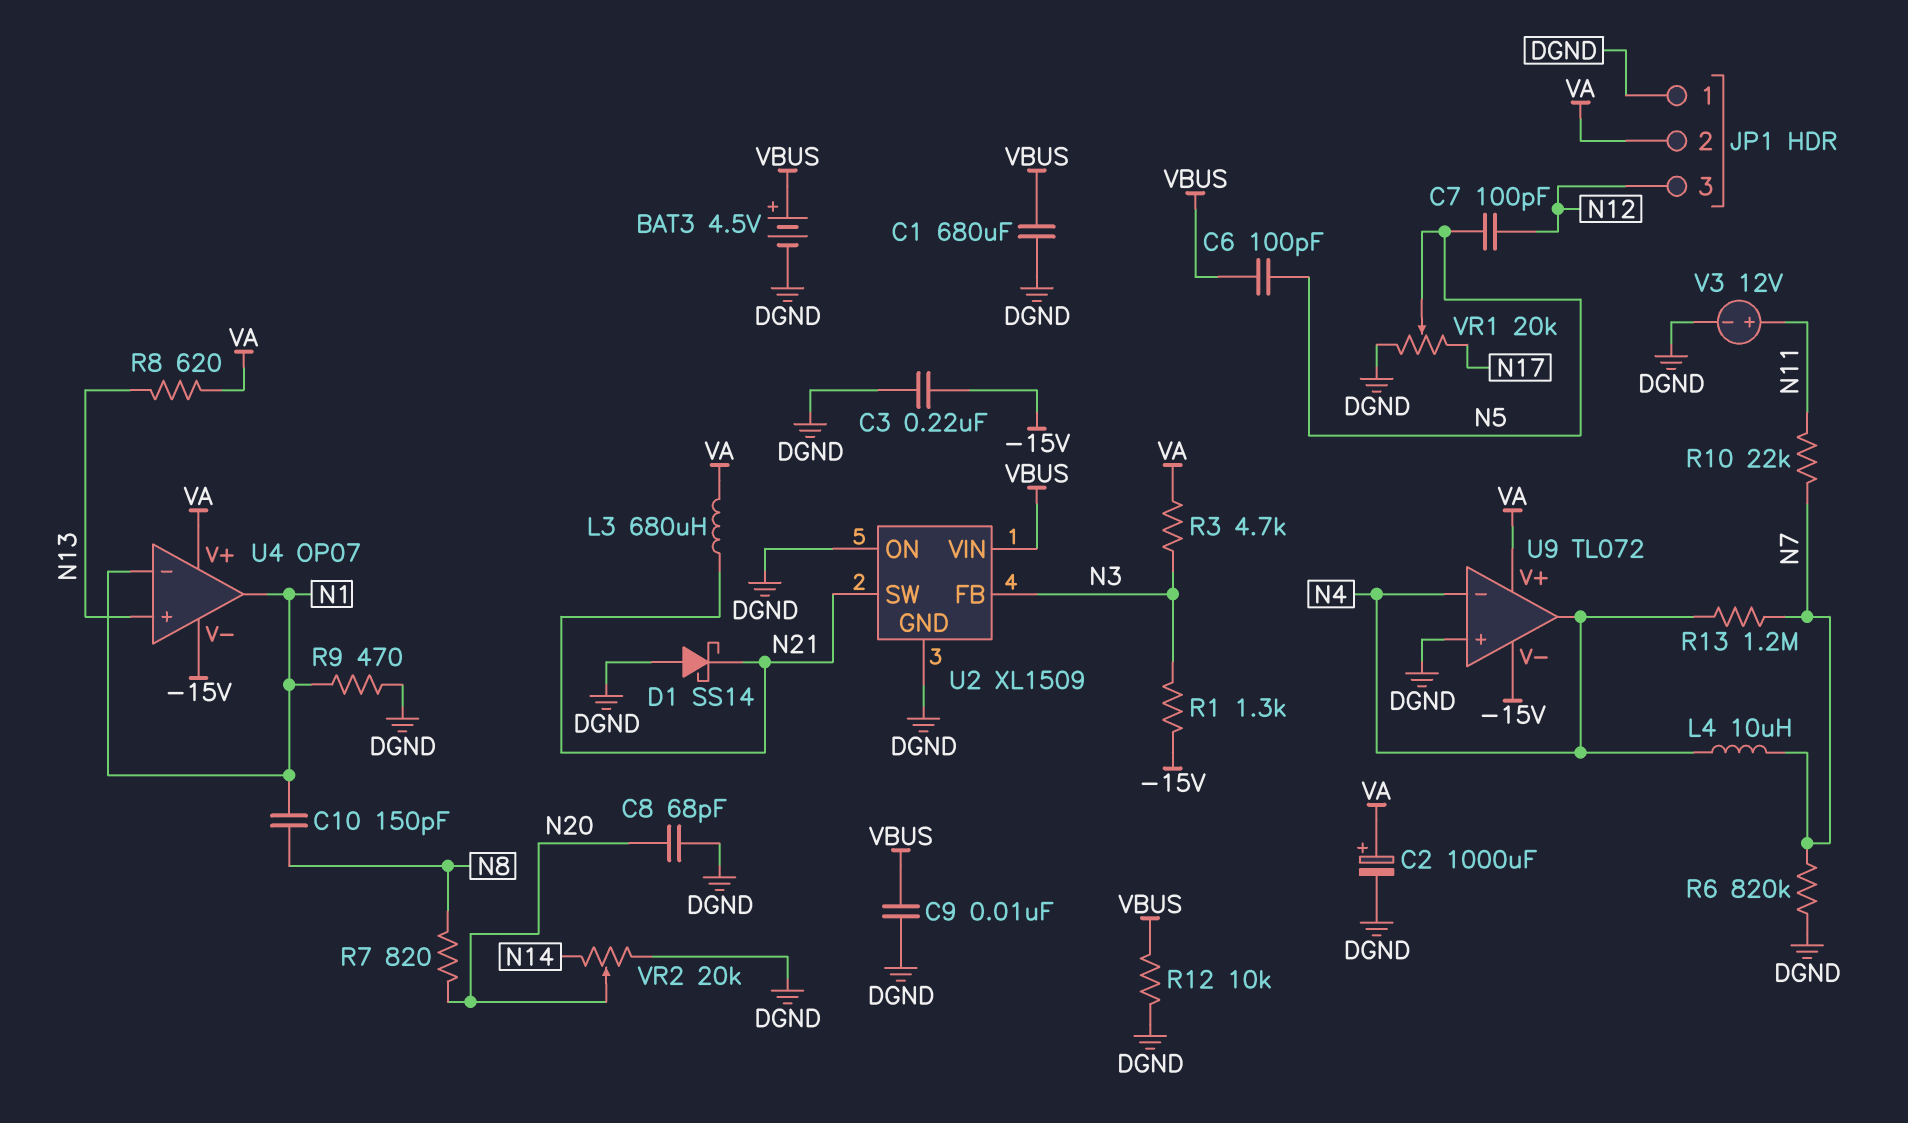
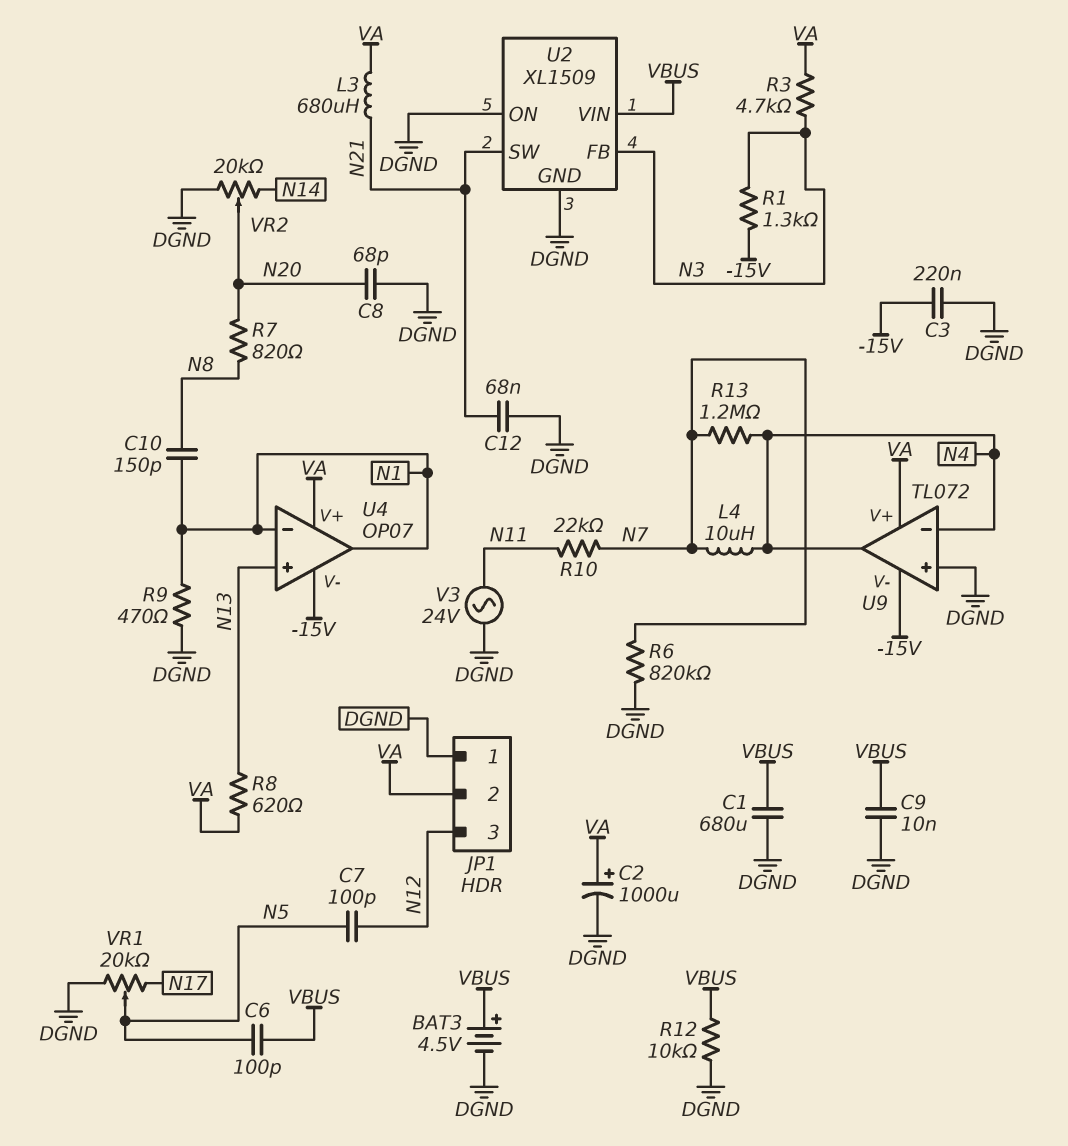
C12: none -> 68nF (DGND, N21)
D1: schottky SS14 (A DGND, K N21) -> none
V3: 12V (plus N11, minus DGND) -> AC 24V (DGND, N11)

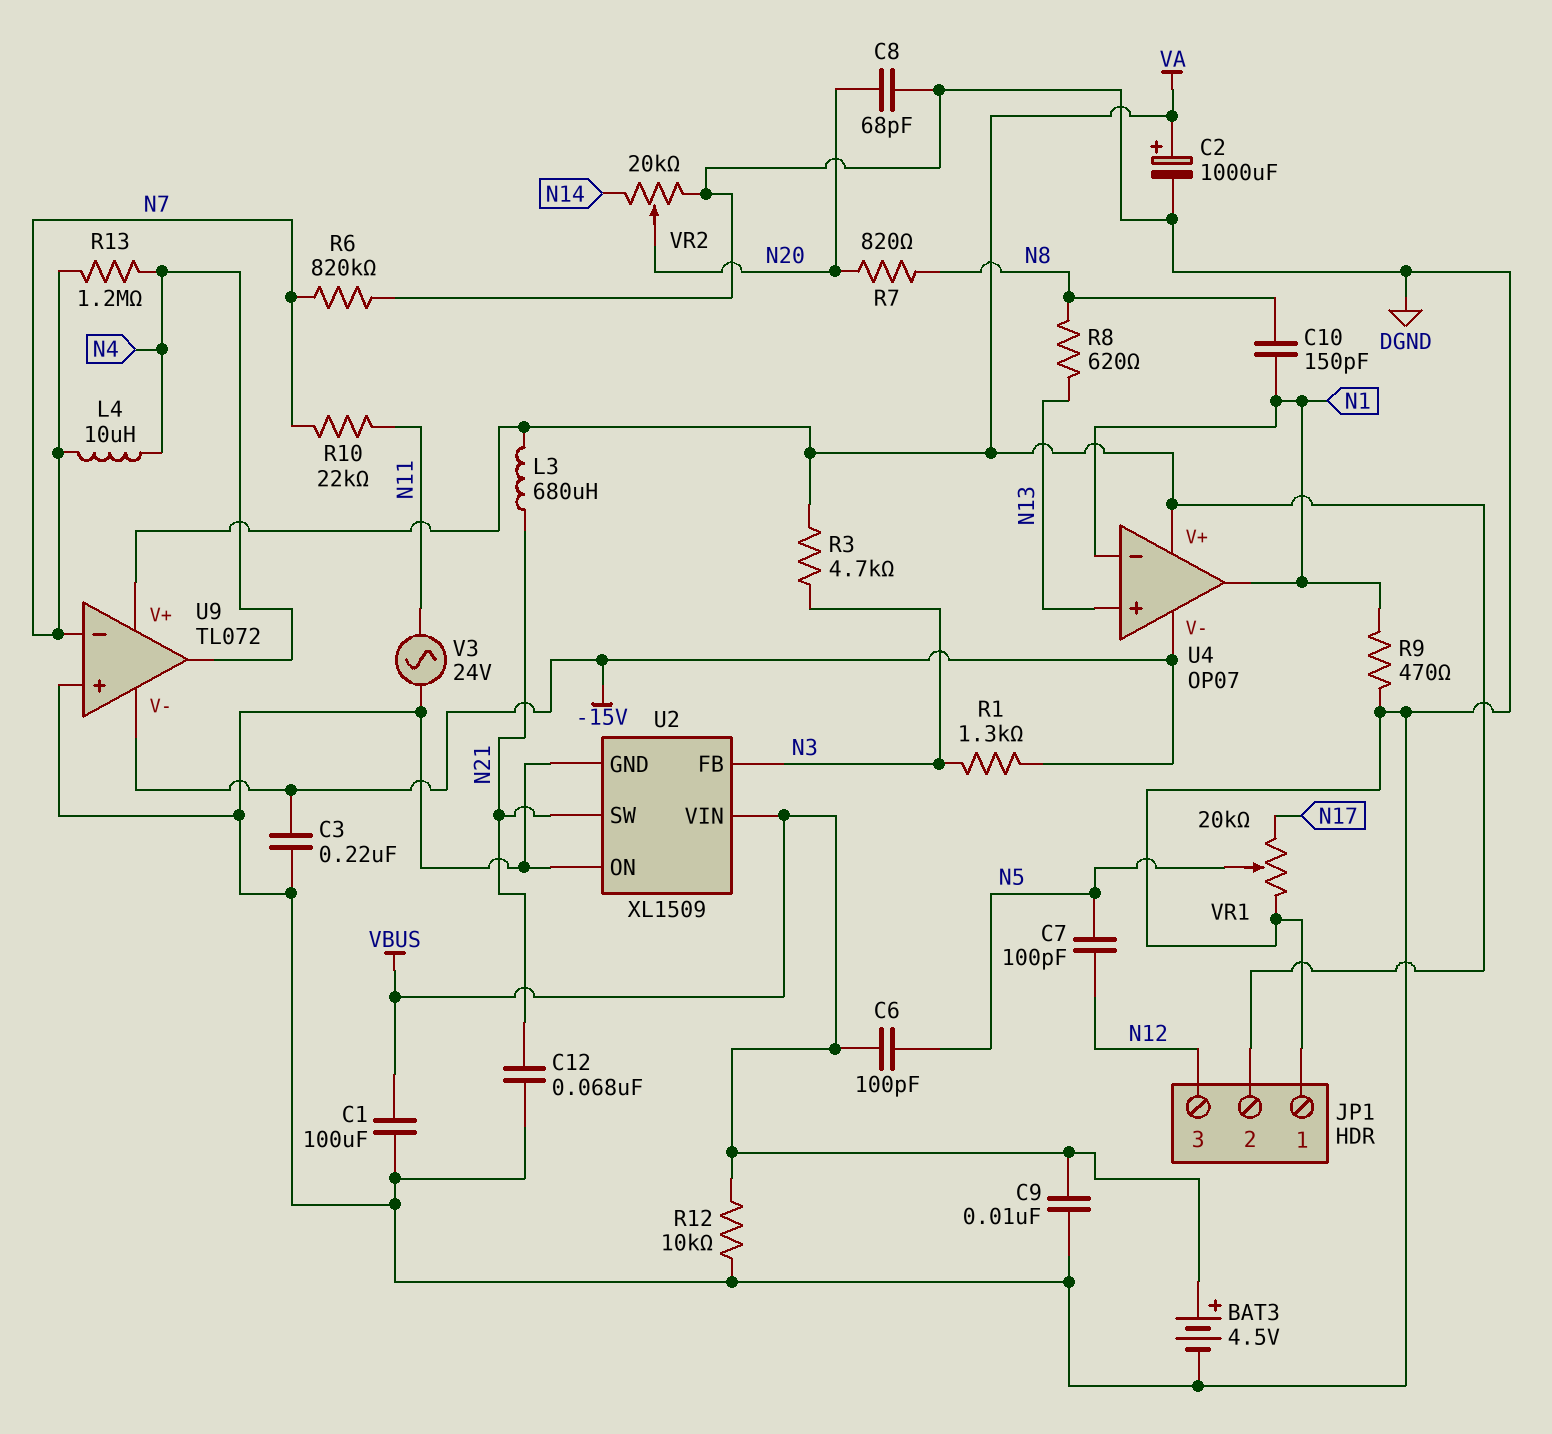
C1: 680uF (DGND, VBUS) -> 100uF (DGND, VBUS)
R8: 620 (N13, VA) -> 620 (N8, N13)
U9 pin in-: N4 -> N7

